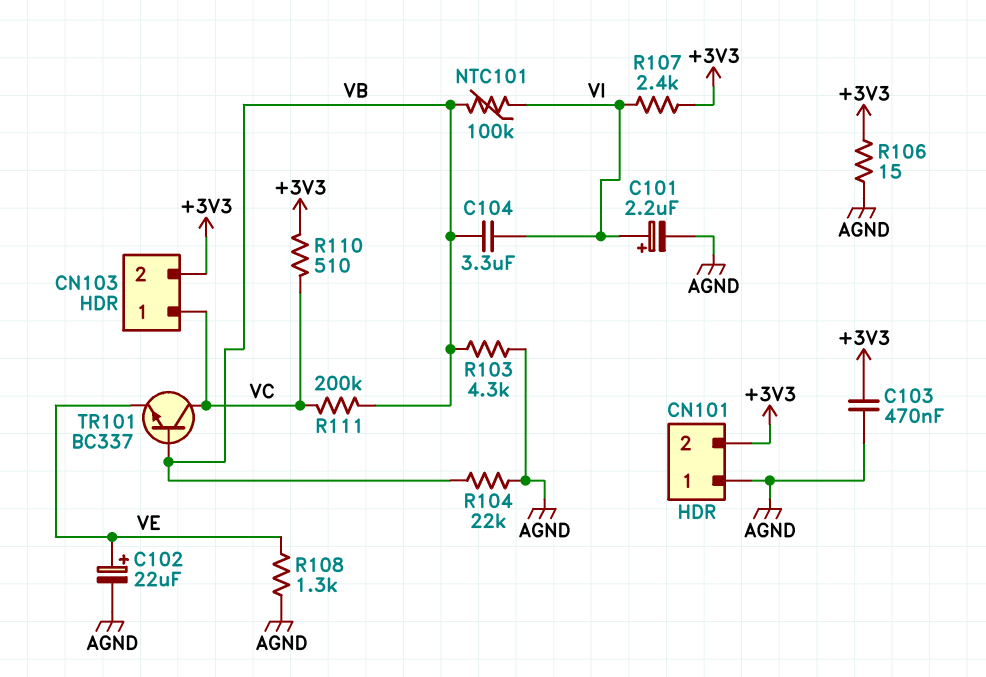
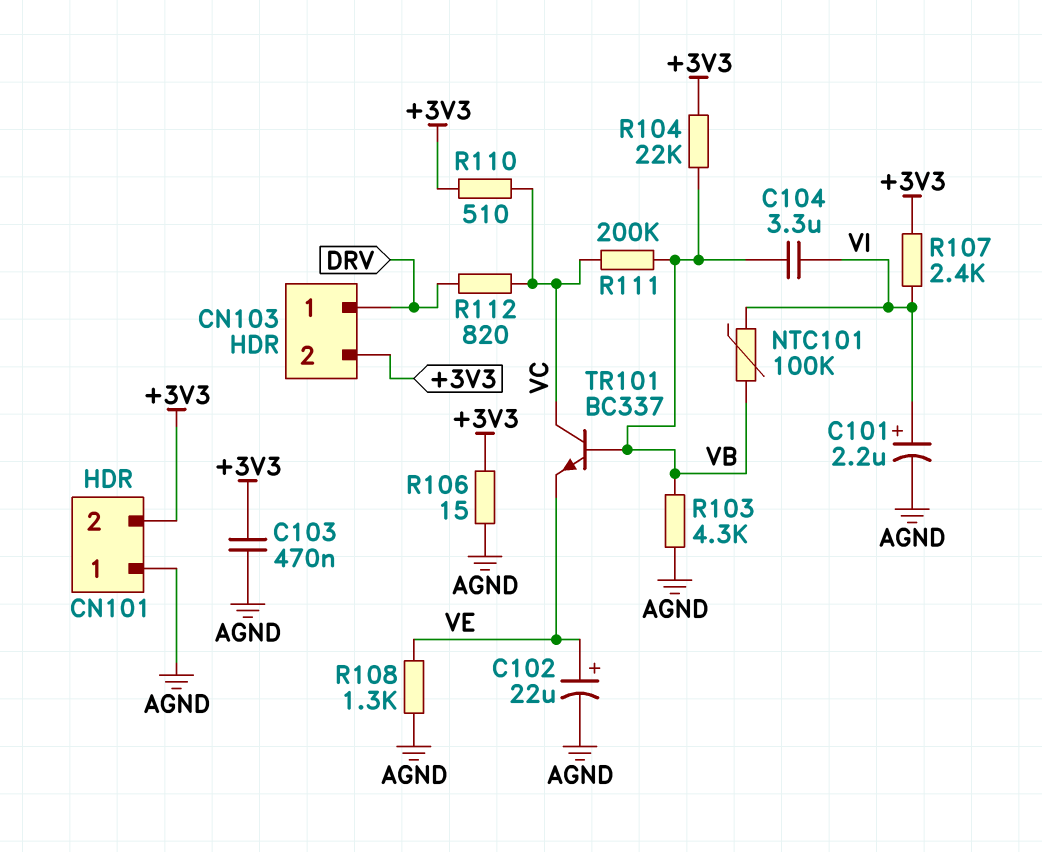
CN103 pin 1: VC -> DRV
R104: 22k (AGND, VB) -> 22k (+3V3, VB)
R112: none -> 820 (DRV, VC)

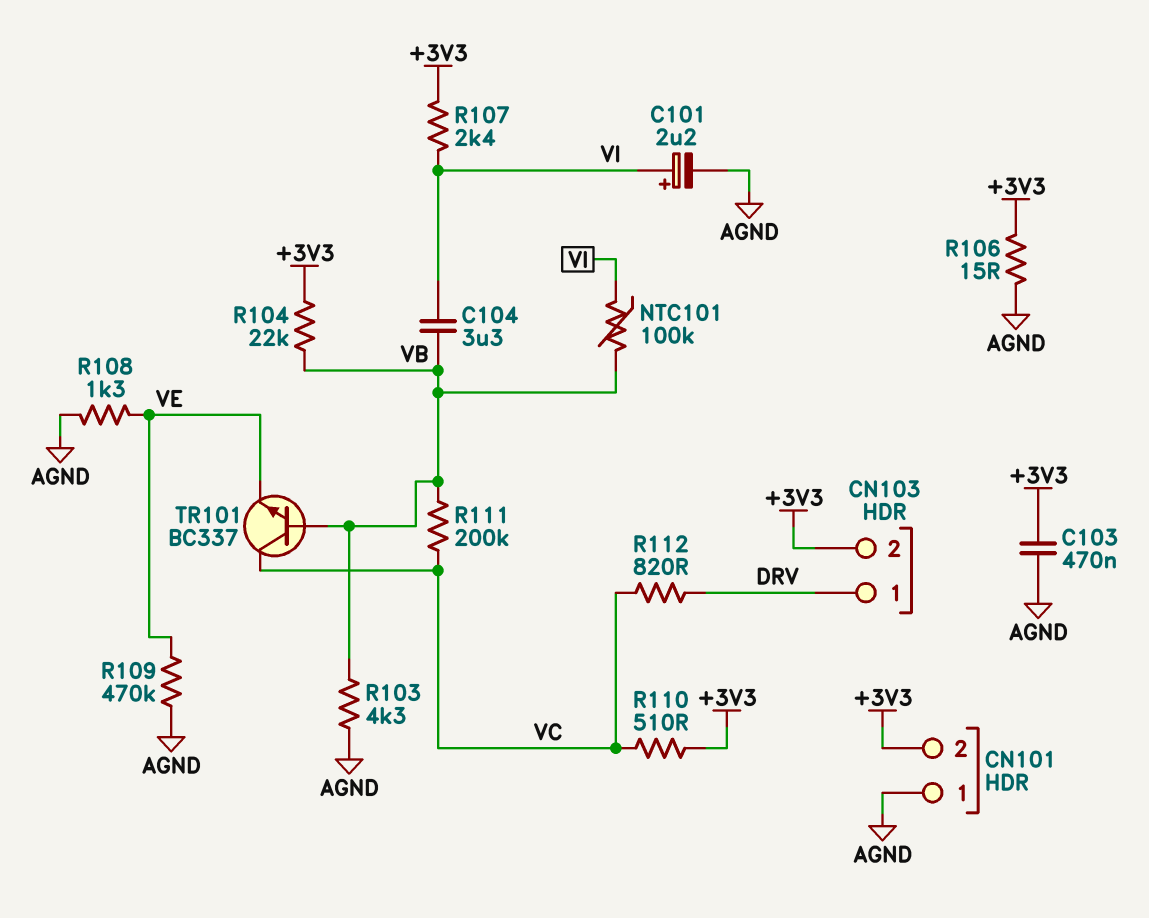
C102: 22uF (plus VE, minus AGND) -> none
R109: none -> 470k (AGND, VE)

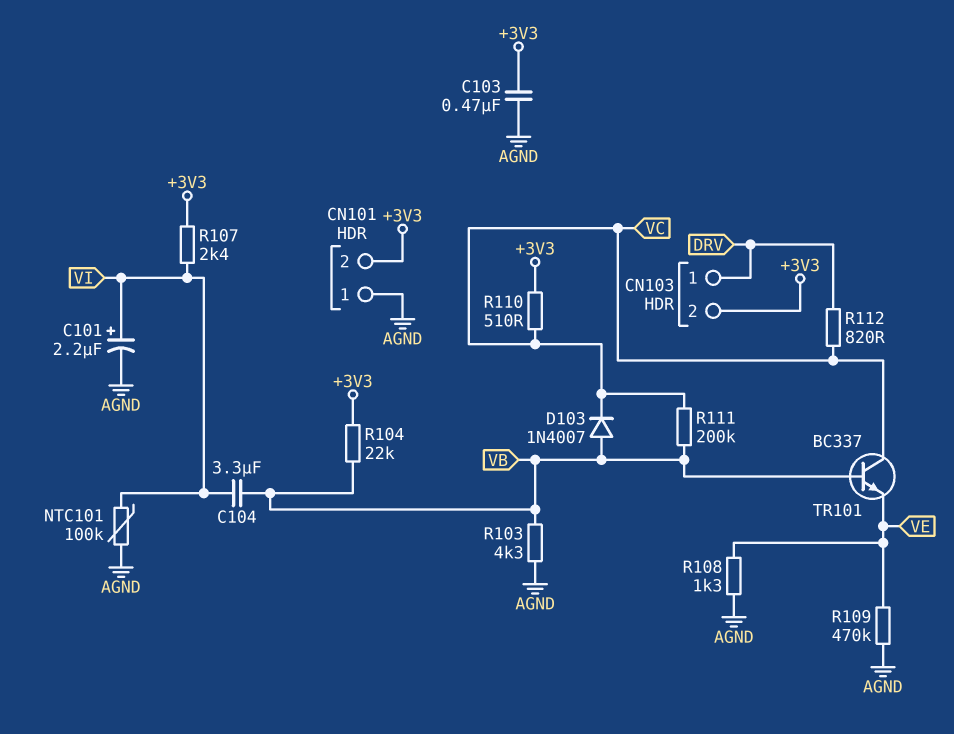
D103: none -> diode 1N4007 (A VB, K VC)
NTC101: 100k (VB, VI) -> 100k (AGND, VI)
R106: 15 (+3V3, AGND) -> none

